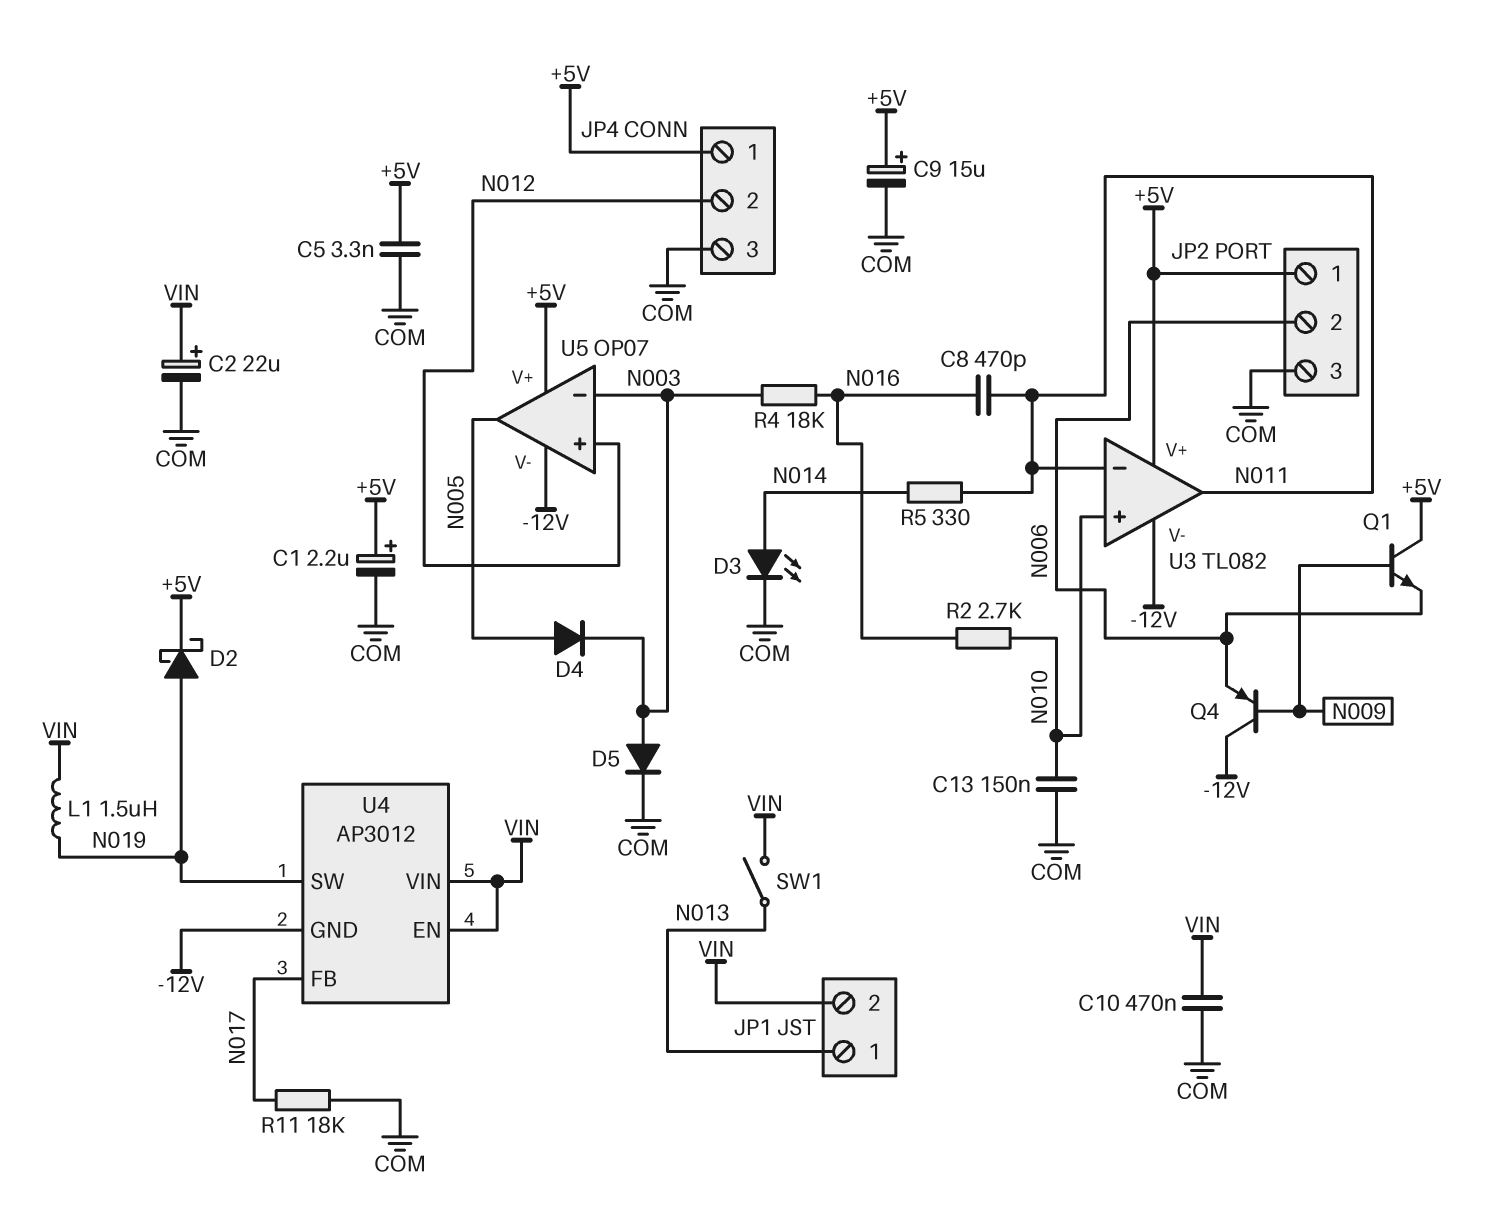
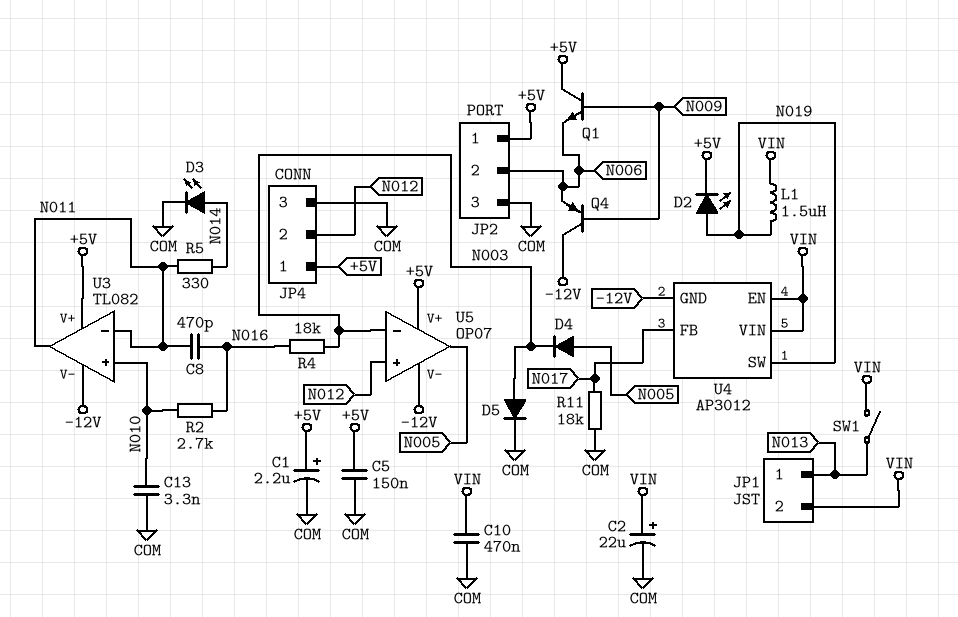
C5: 3.3nF (+5V, COM) -> 150nF (+5V, COM)
C9: 15uF (plus +5V, minus COM) -> none
C13: 150nF (COM, N010) -> 3.3nF (COM, N010)
D2: schottky (A N019, K +5V) -> LED (A N019, K +5V)

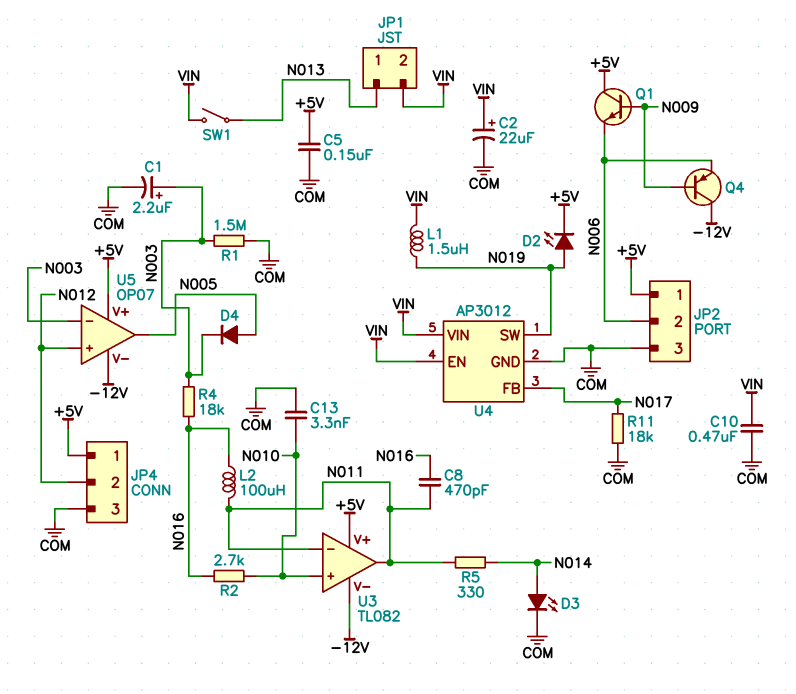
C1: 2.2uF (plus +5V, minus COM) -> 2.2uF (plus N003, minus COM)
D5: diode (A N003, K COM) -> none
L2: none -> 100uH (N011, N016)
R1: none -> 1.5M (COM, N003)
U4 pin GND: -12V -> COM

